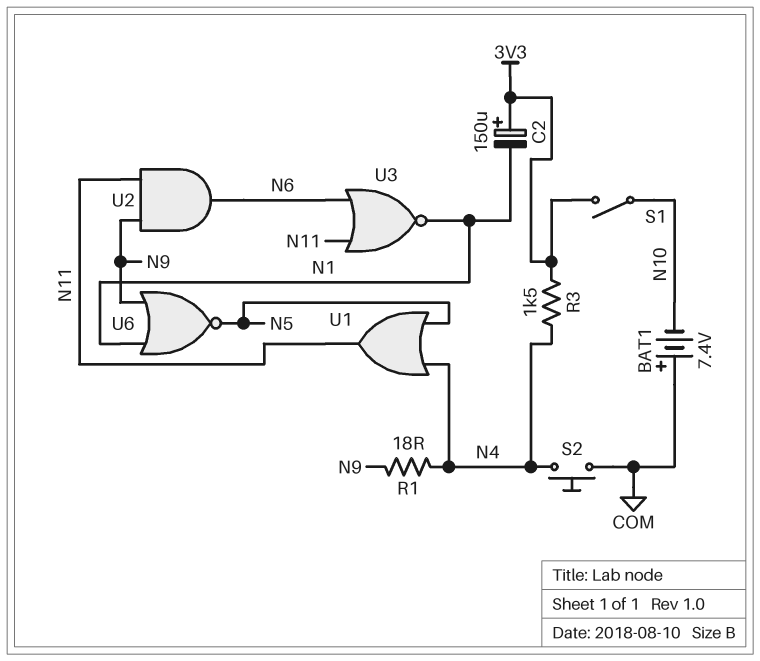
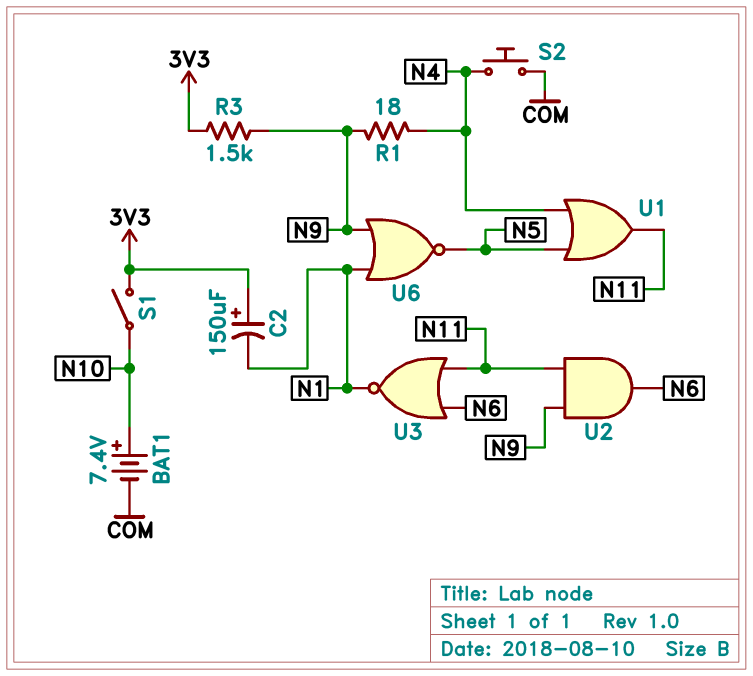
BAT1: 7.4V (plus COM, minus N10) -> 7.4V (plus N10, minus COM)
R3: 1.5k (3V3, N4) -> 1.5k (3V3, N9)

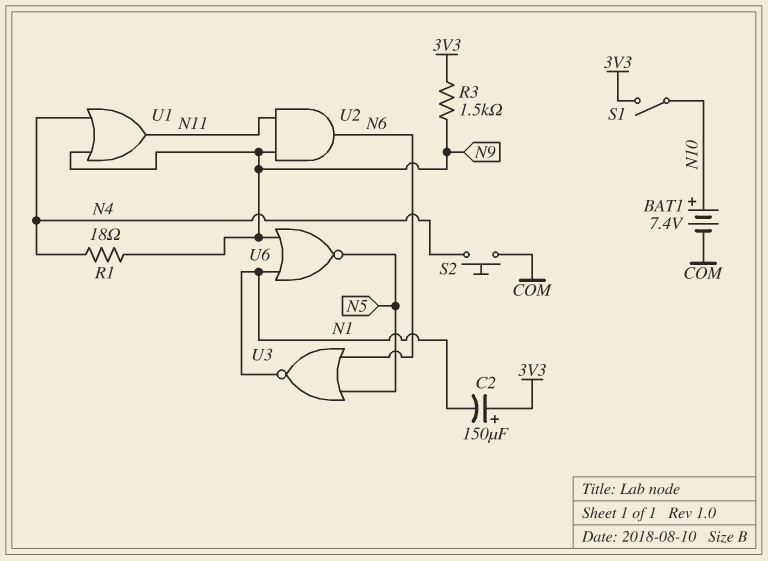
U1: OR (in N4, in N5, out N11) -> OR (in N4, in N9, out N11)
U3: NOR (in N6, in N11, out N1) -> NOR (in N5, in N6, out N1)

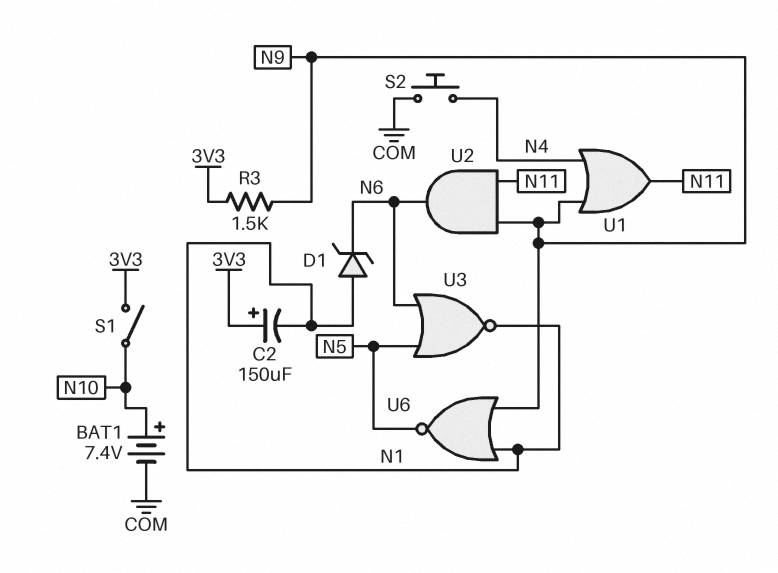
D1: none -> zener (A N1, K N6)
R1: 18 (N4, N9) -> none

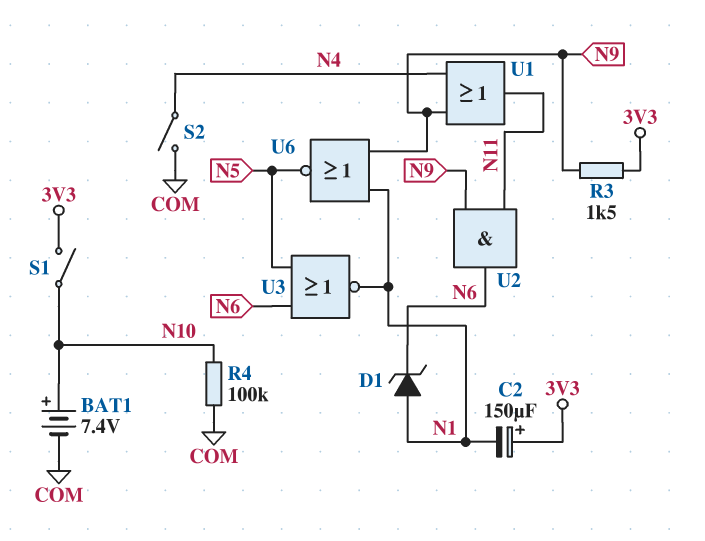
R4: none -> 100k (COM, N10)
S2: button (COM, N4) -> switch (COM, N4)

